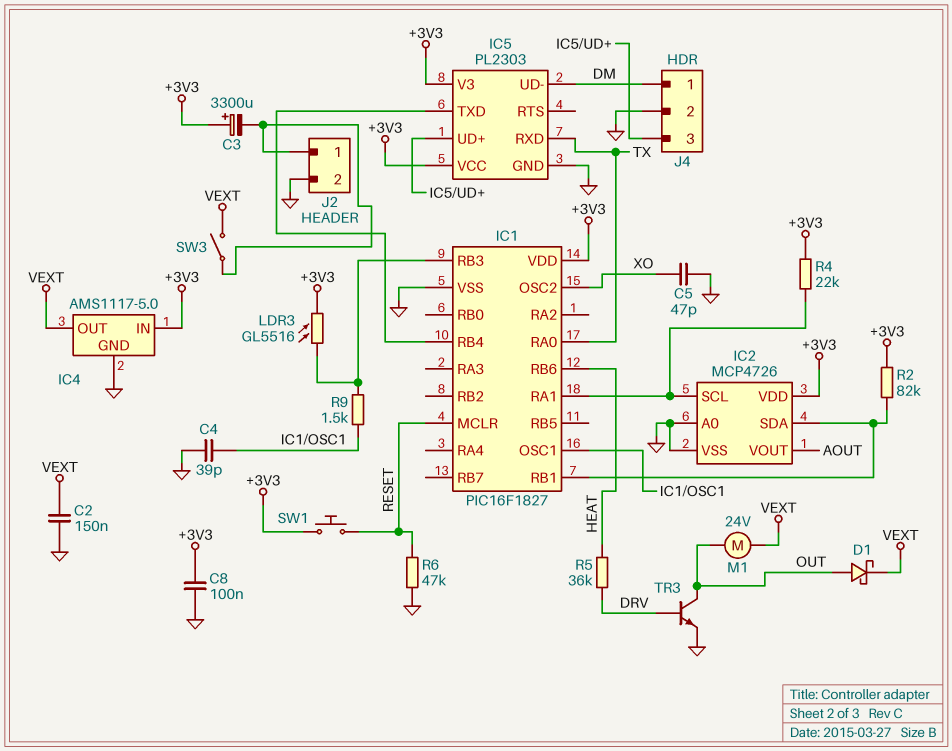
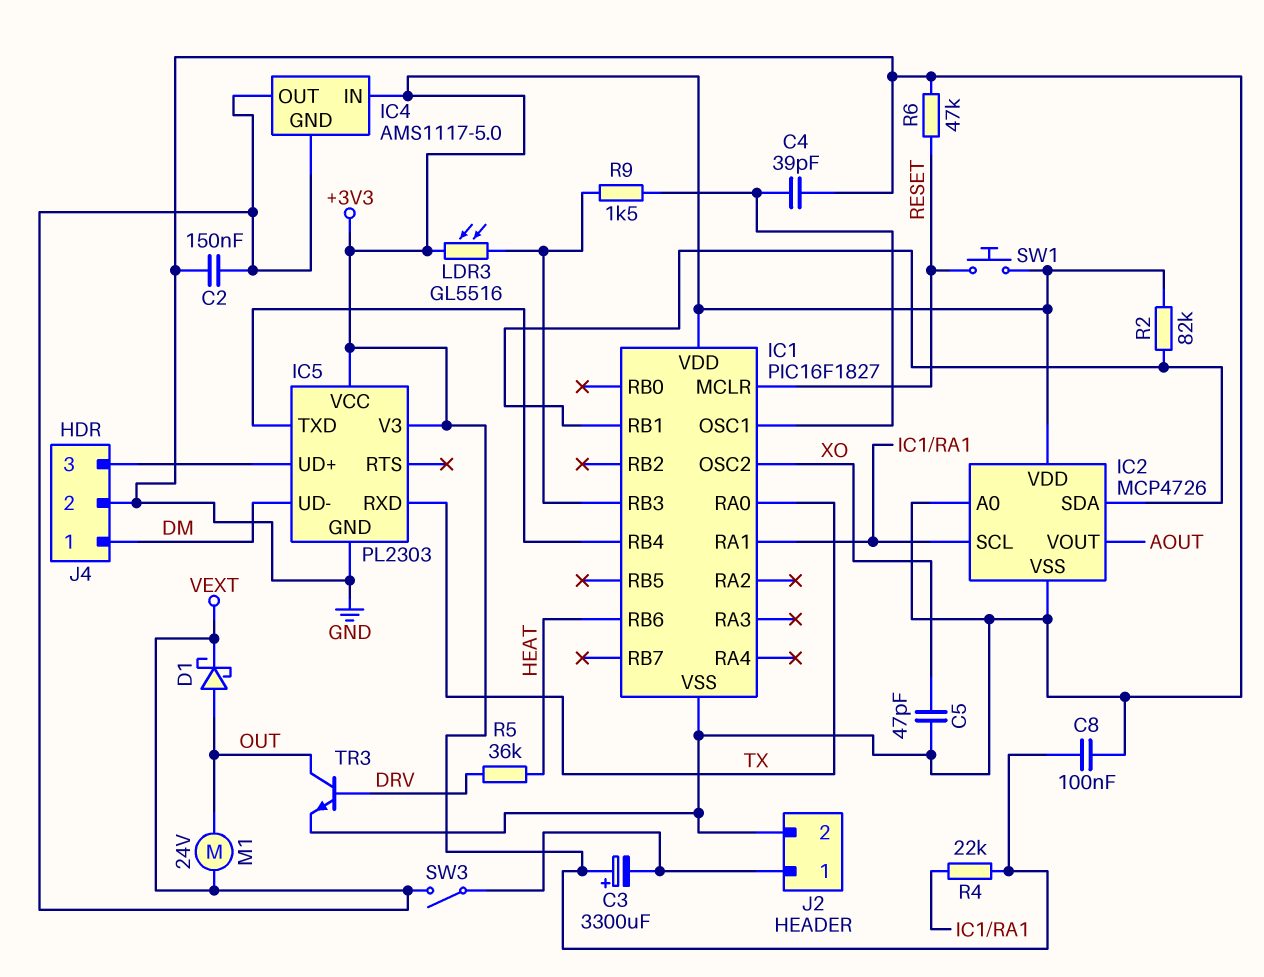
IC4 pin GND: GND -> VEXT

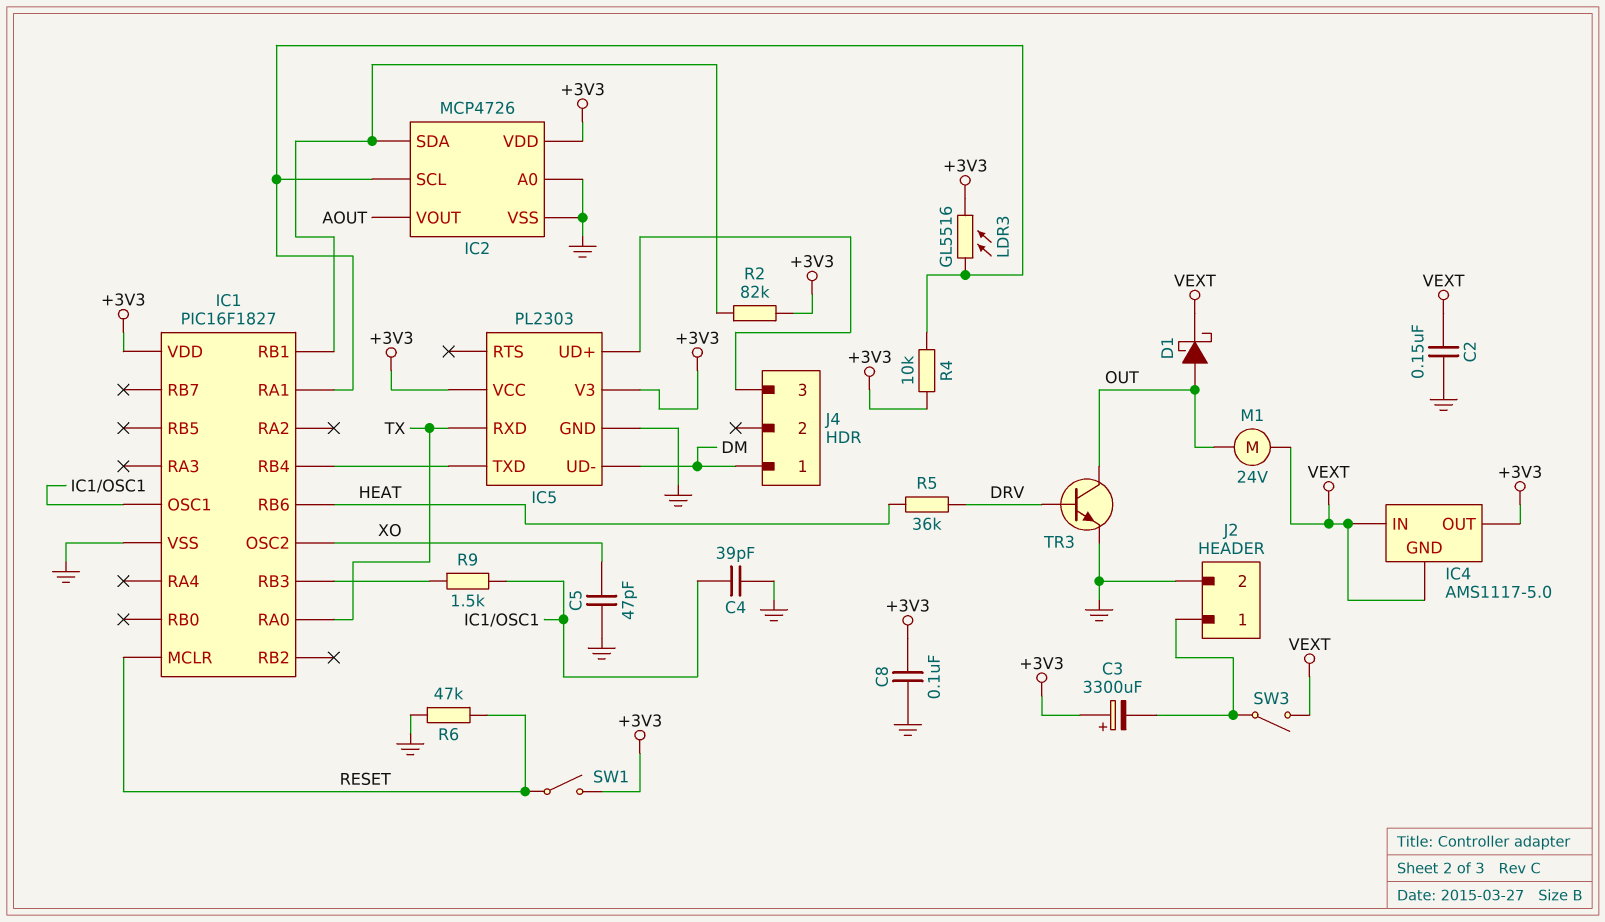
IC4 pin IN: +3V3 -> VEXT
IC4 pin OUT: VEXT -> +3V3
J4 pin 2: GND -> none
LDR3: GL5516 (+3V3, IC1/RB3) -> GL5516 (+3V3, IC1/RA1)
R4: 22k (+3V3, IC1/RA1) -> 10k (+3V3, IC1/RA1)
SW1: button (+3V3, RESET) -> switch (+3V3, RESET)

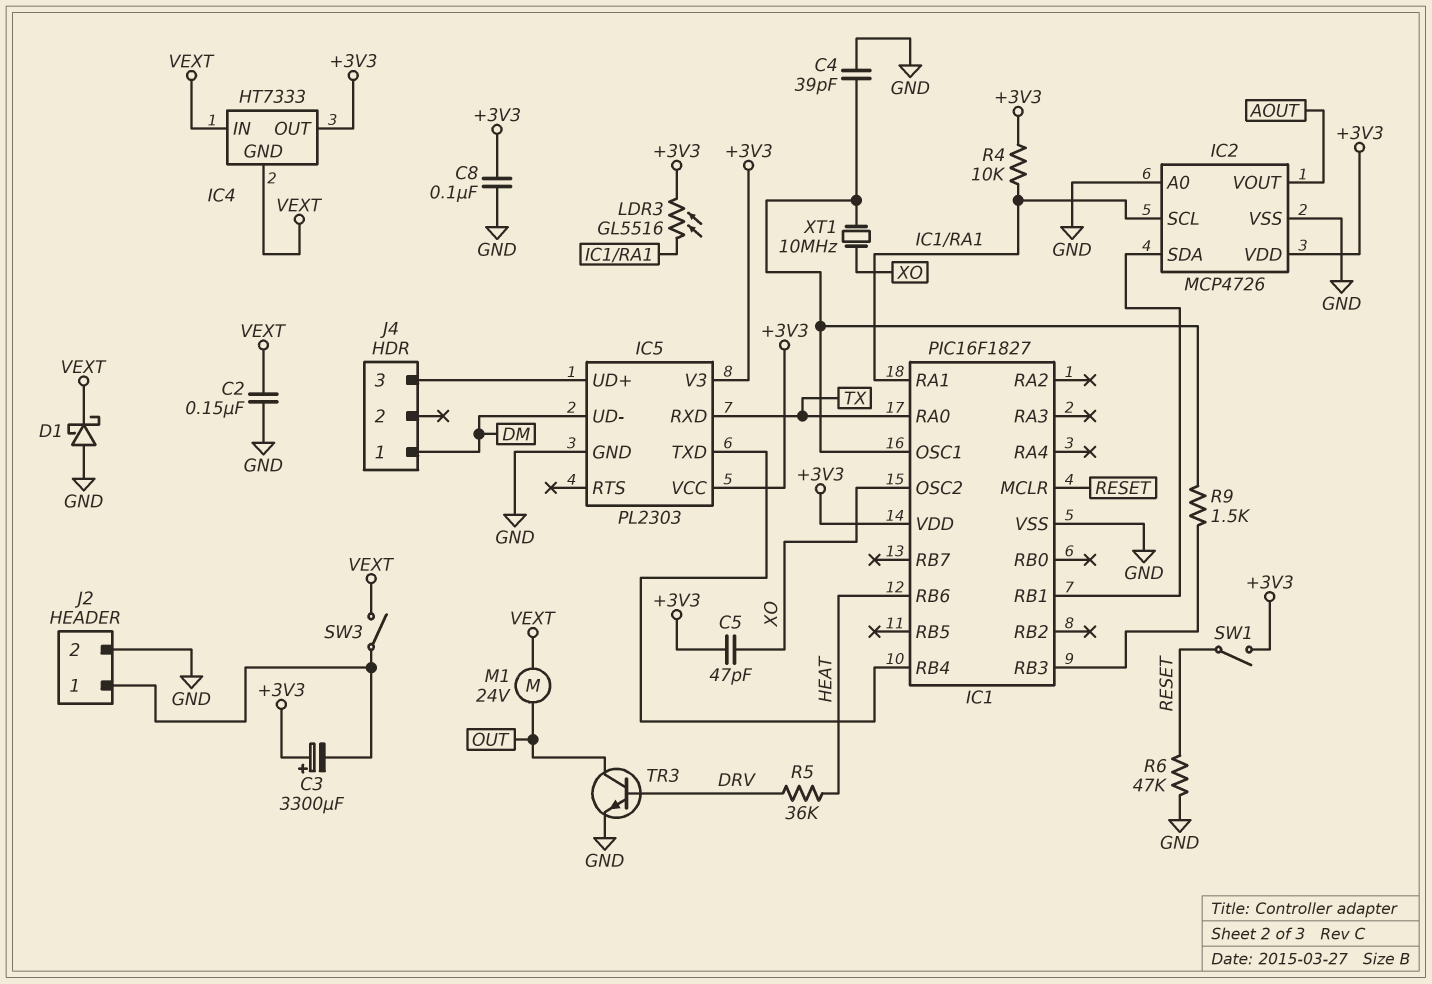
C5: 47pF (GND, XO) -> 47pF (+3V3, XO)
D1: schottky (A OUT, K VEXT) -> schottky (A GND, K VEXT)
IC4: AMS1117-5.0 -> HT7333
R2: 82k (+3V3, IC1/RB1) -> none
XT1: none -> 10MHz (IC1/OSC1, XO)

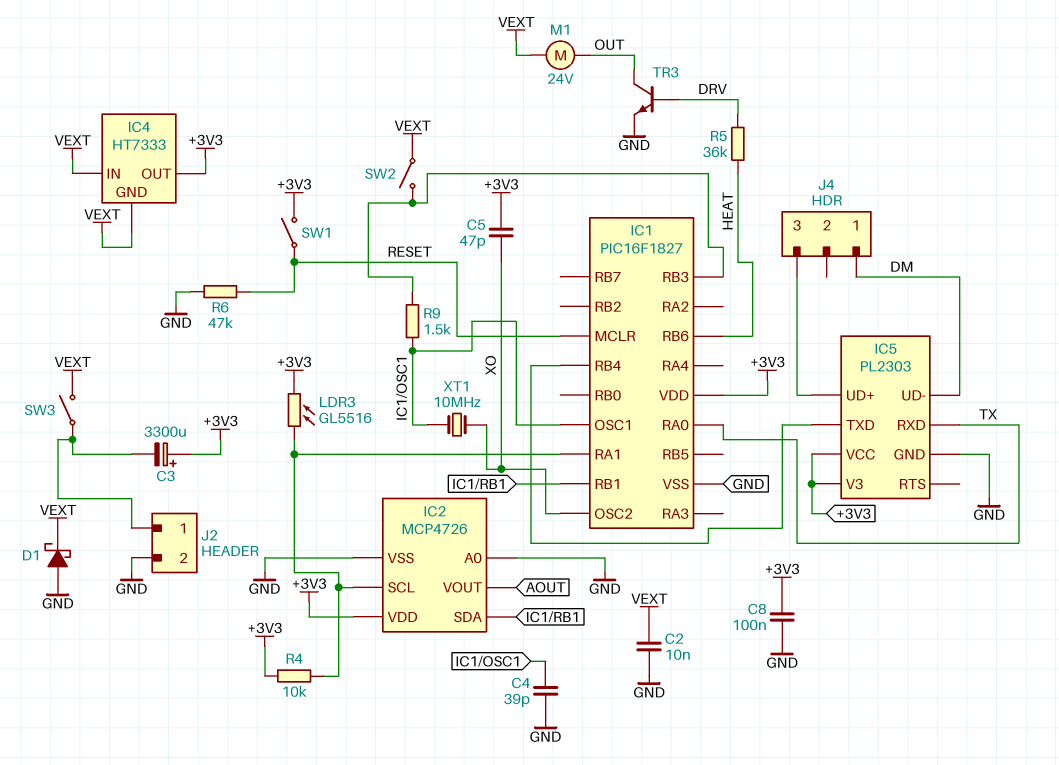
C2: 150nF (GND, VEXT) -> 10nF (GND, VEXT)
SW2: none -> switch (IC1/RB3, VEXT)

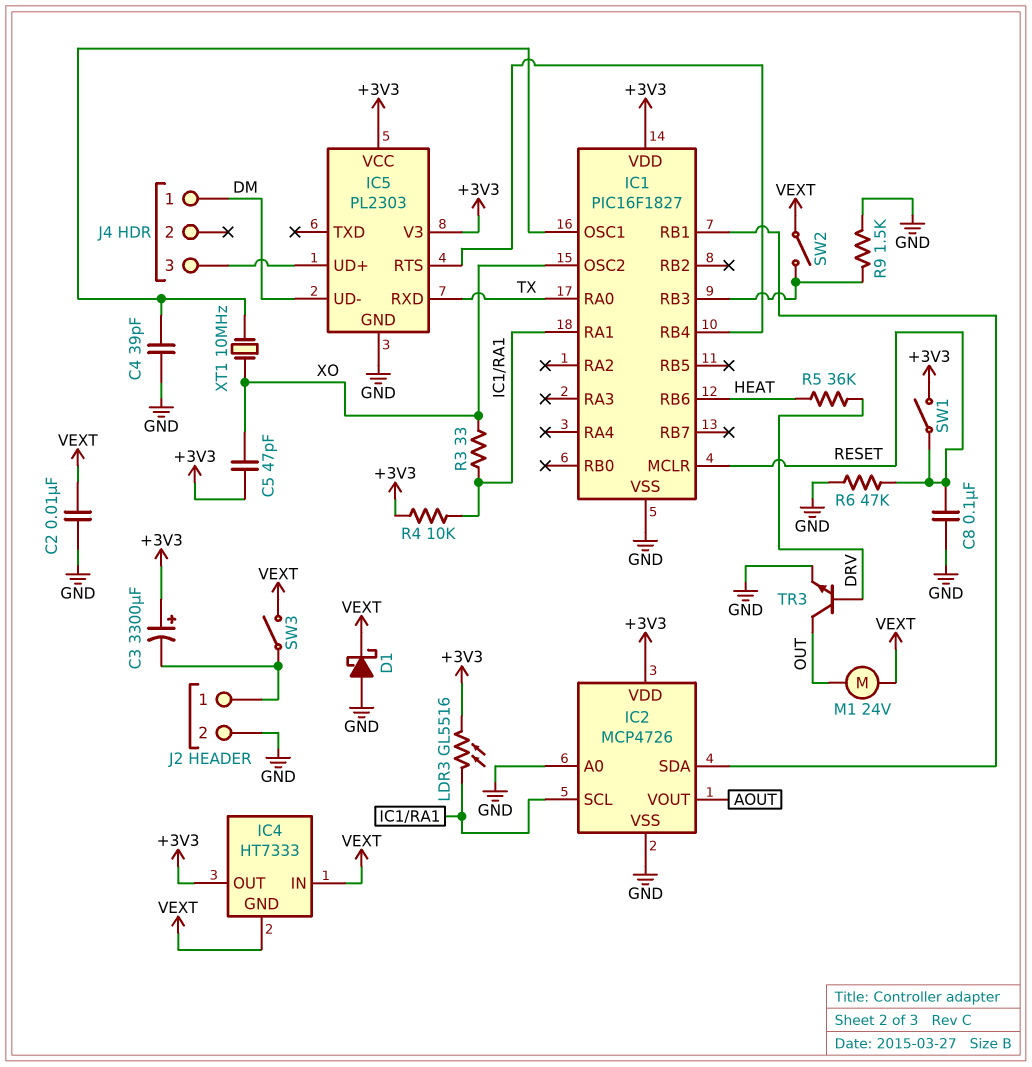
C8: 100nF (+3V3, GND) -> 100nF (GND, RESET)
IC5 pin RTS: none -> IC1/RB4
IC5 pin TXD: IC1/RB4 -> none
R3: none -> 33 (IC1/RA1, XO)
R9: 1.5k (IC1/OSC1, IC1/RB3) -> 1.5k (GND, IC1/RB3)

